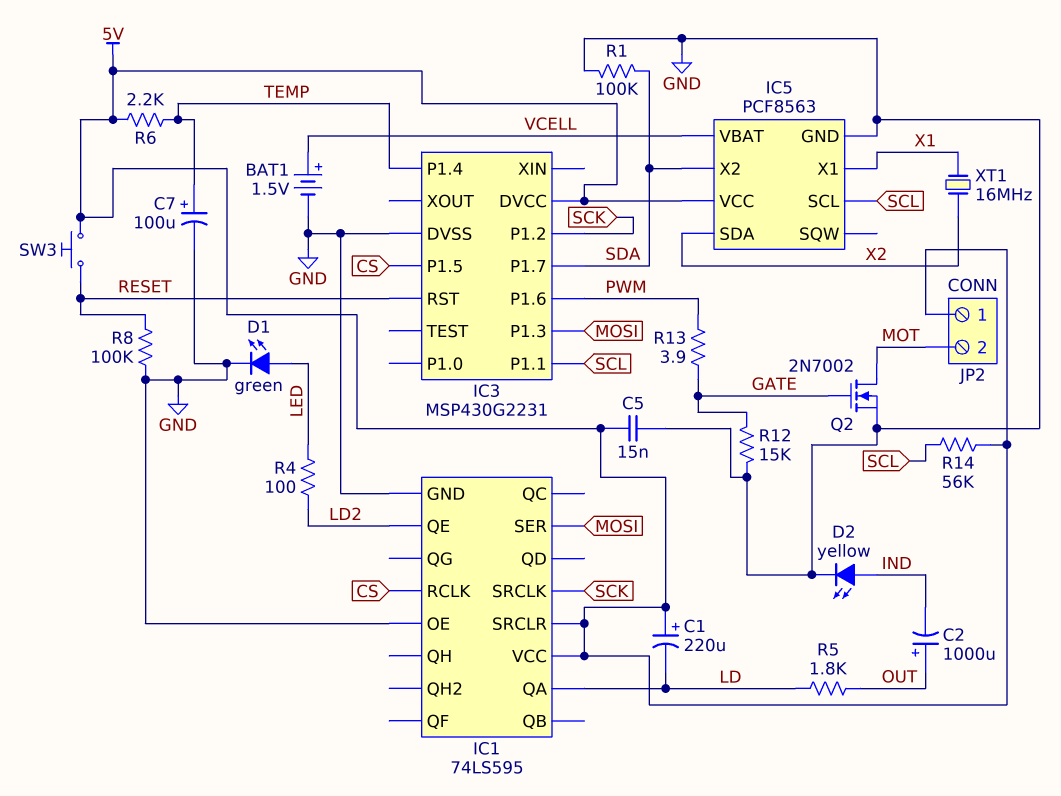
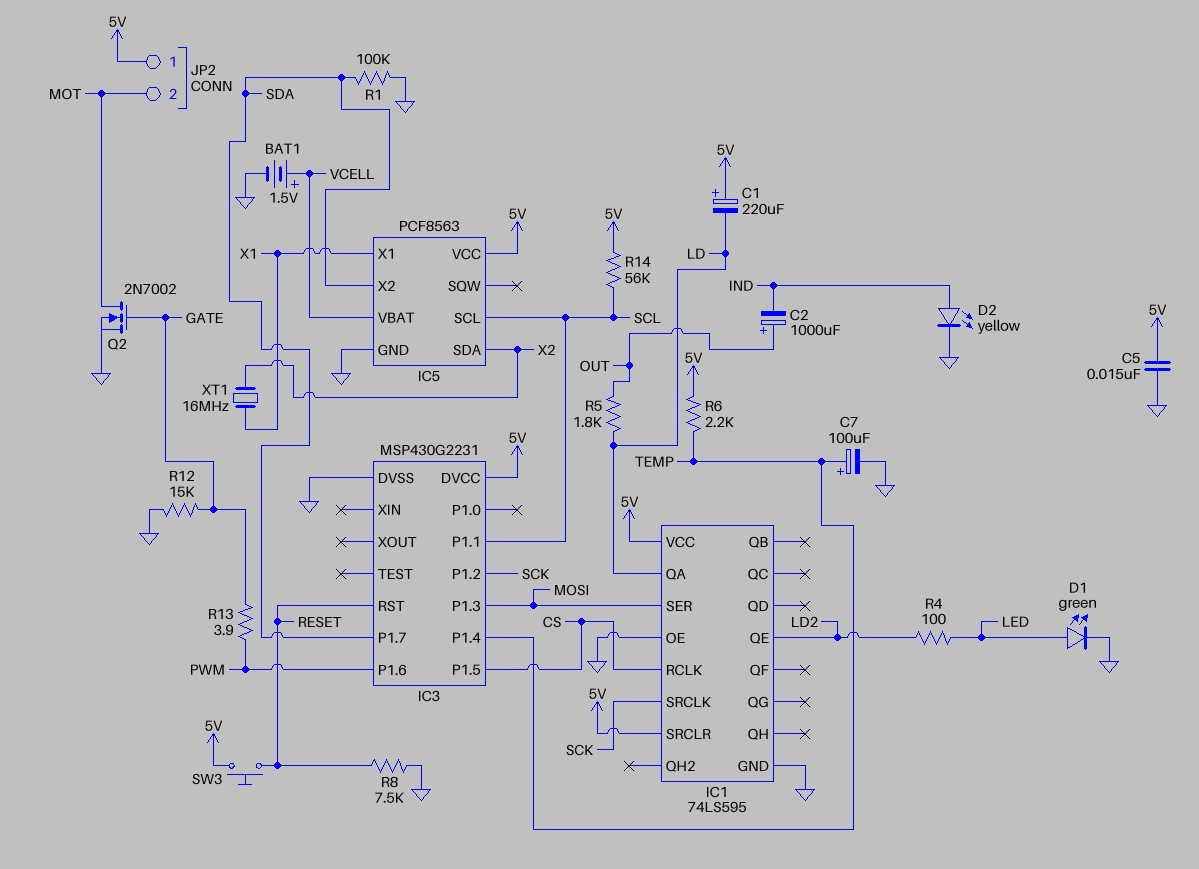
R8: 100k (GND, RESET) -> 7.5k (GND, RESET)

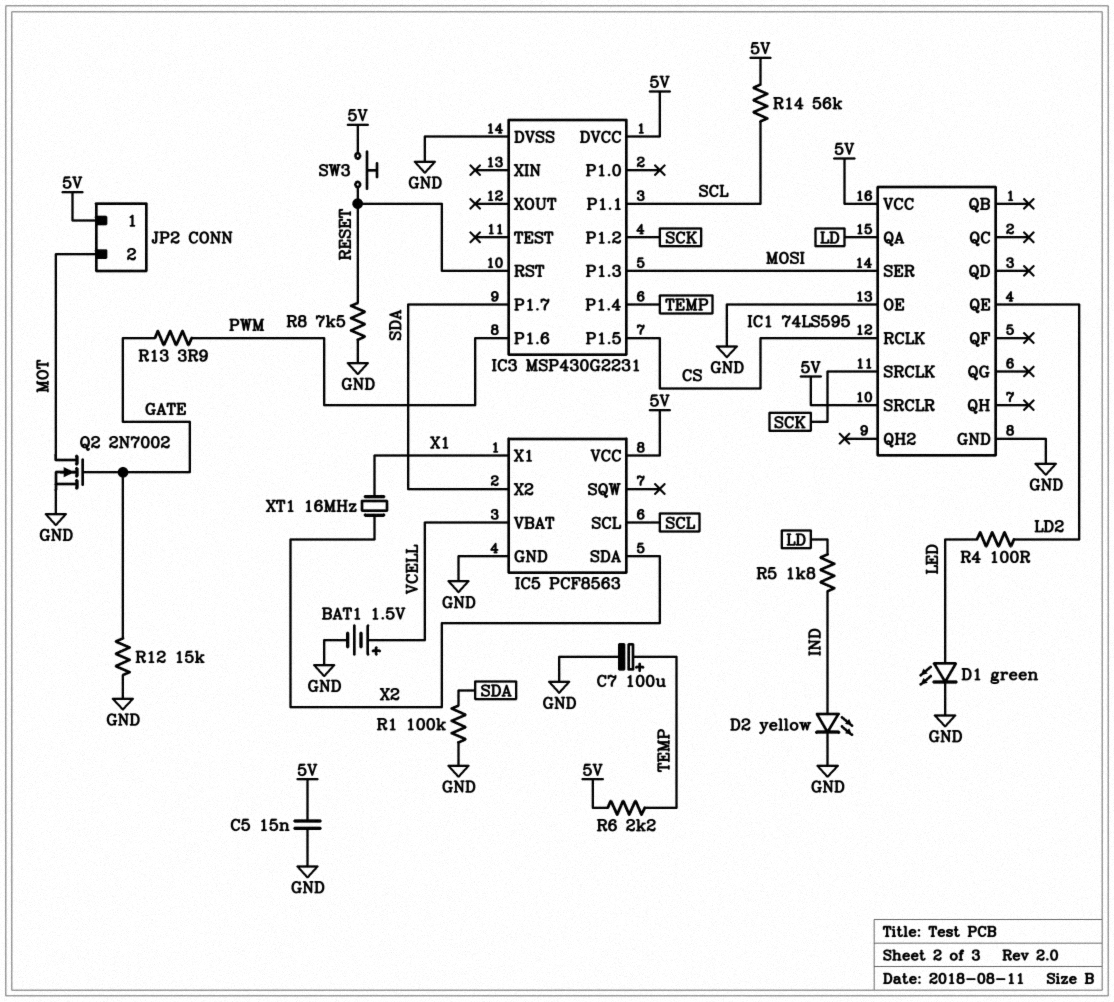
C1: 220uF (plus 5V, minus LD) -> none
C2: 1000uF (plus OUT, minus IND) -> none
R5: 1.8k (LD, OUT) -> 1.8k (IND, LD)

